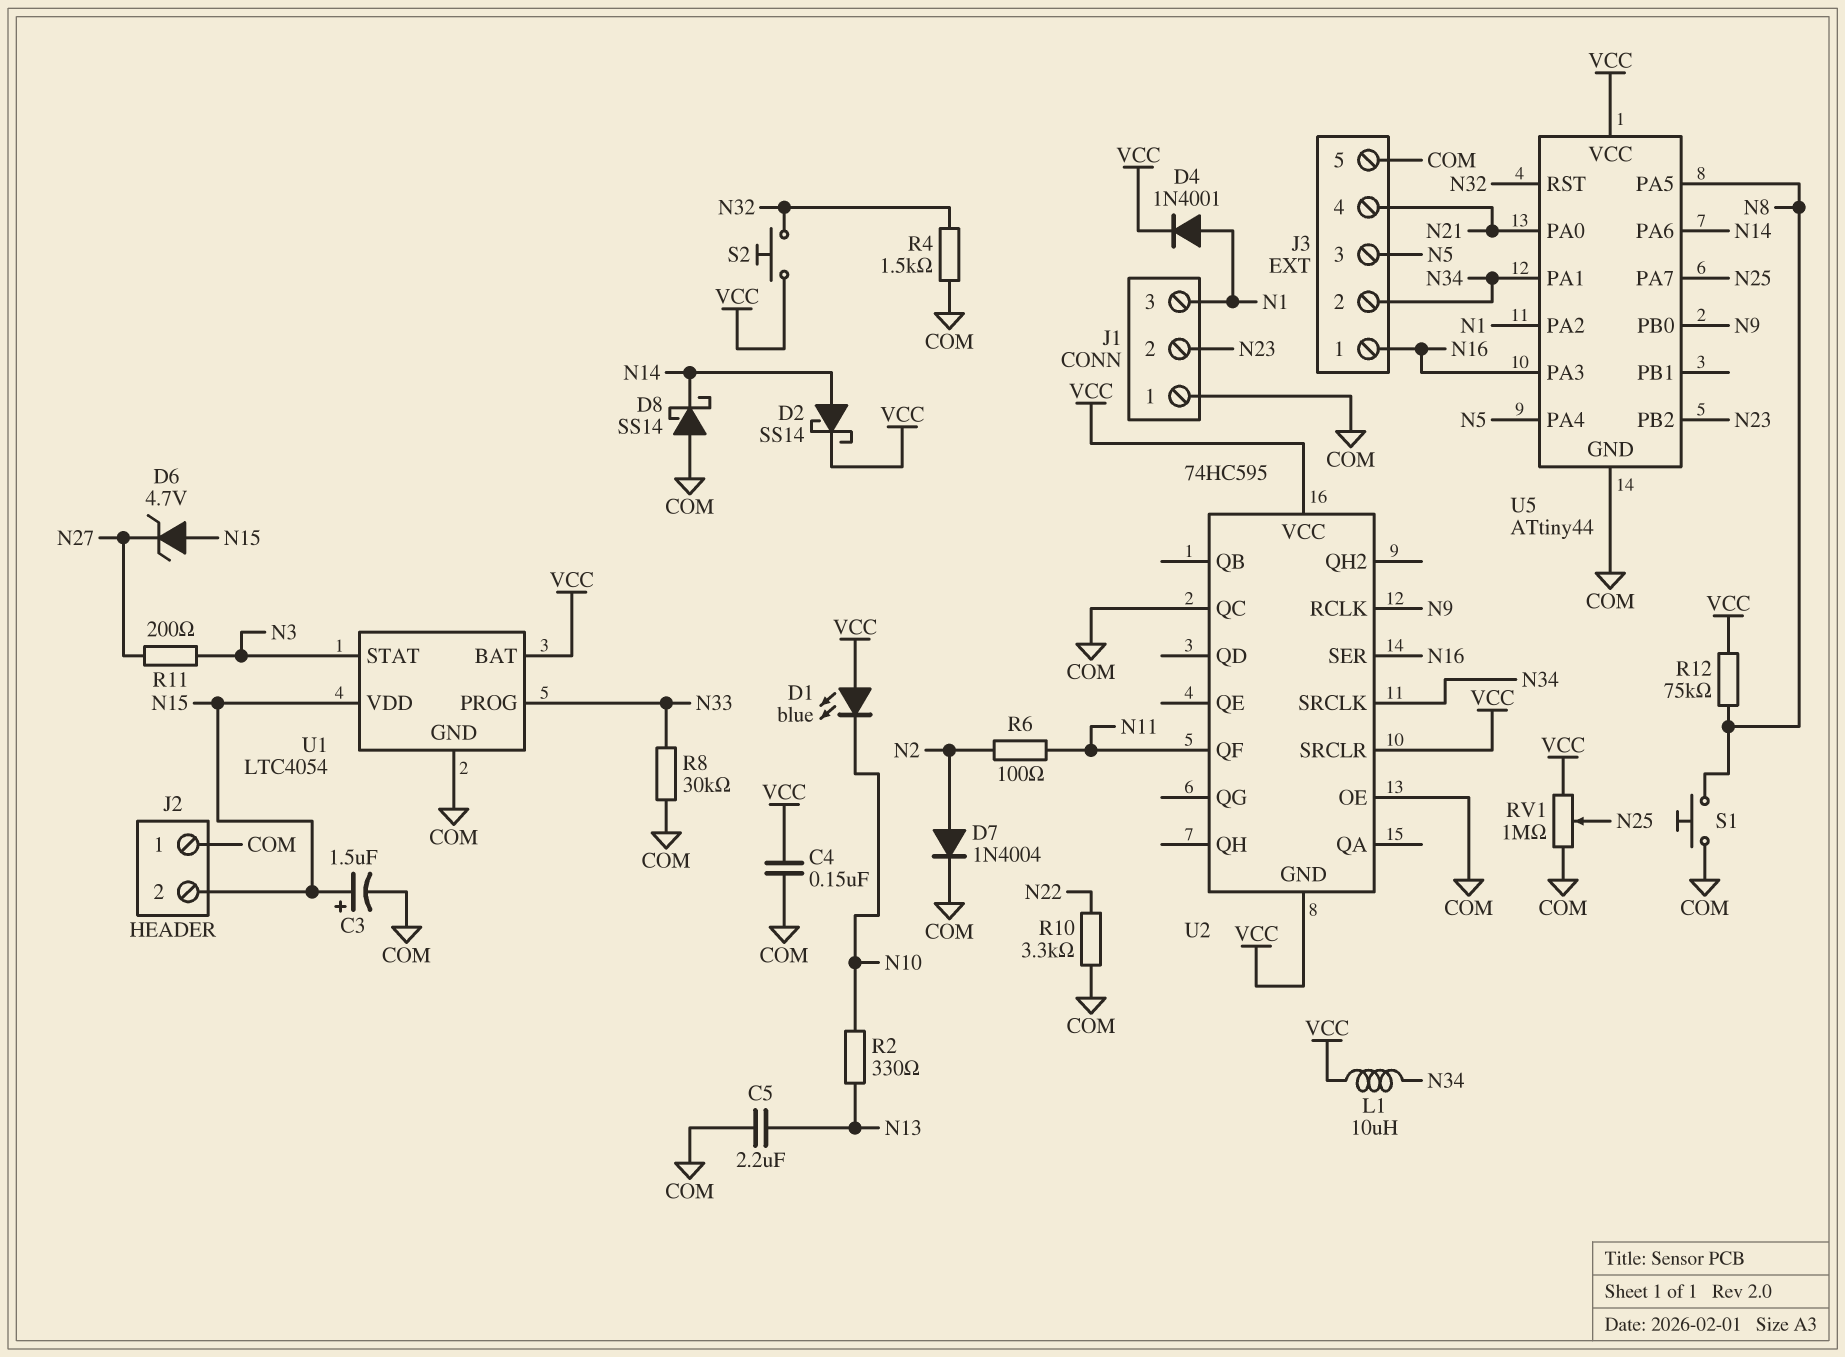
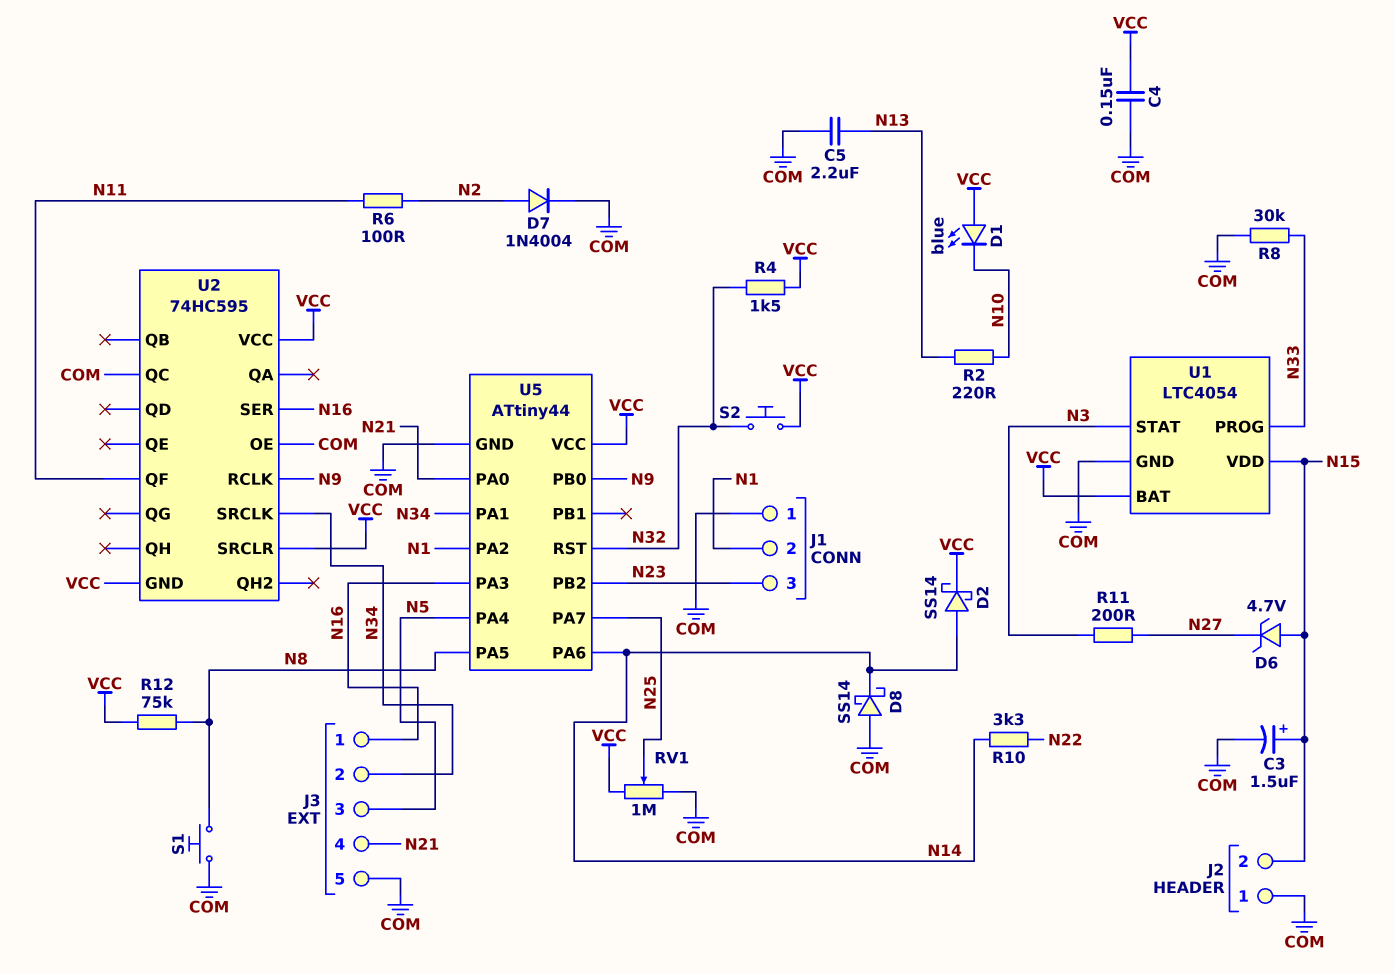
D4: diode 1N4001 (A N1, K VCC) -> none
J1 pin 2: N23 -> N1
J1 pin 3: N1 -> N23
L1: 10uH (N34, VCC) -> none
R2: 330 (N10, N13) -> 220 (N10, N13)
R4: 1.5k (COM, N32) -> 1.5k (N32, VCC)
R10: 3.3k (COM, N22) -> 3.3k (N14, N22)

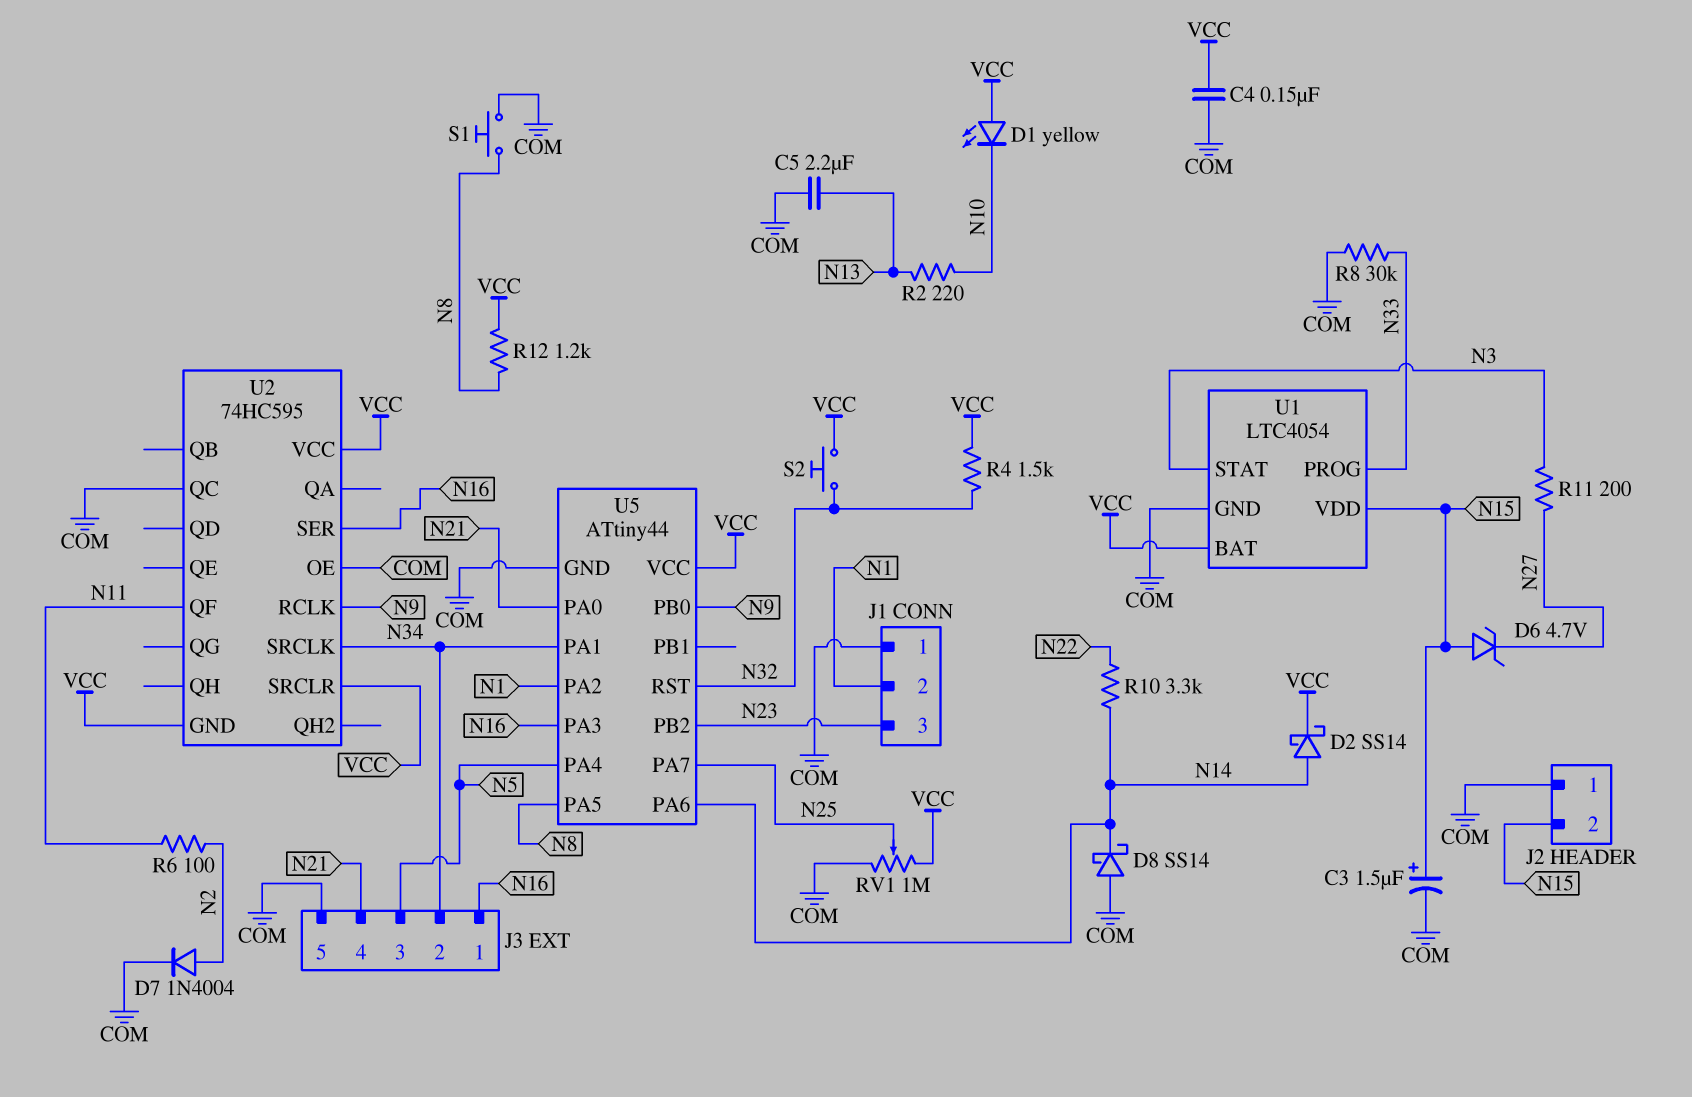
D1: LED blue (A VCC, K N10) -> LED yellow (A VCC, K N10)
R12: 75k (N8, VCC) -> 1.2k (N8, VCC)

